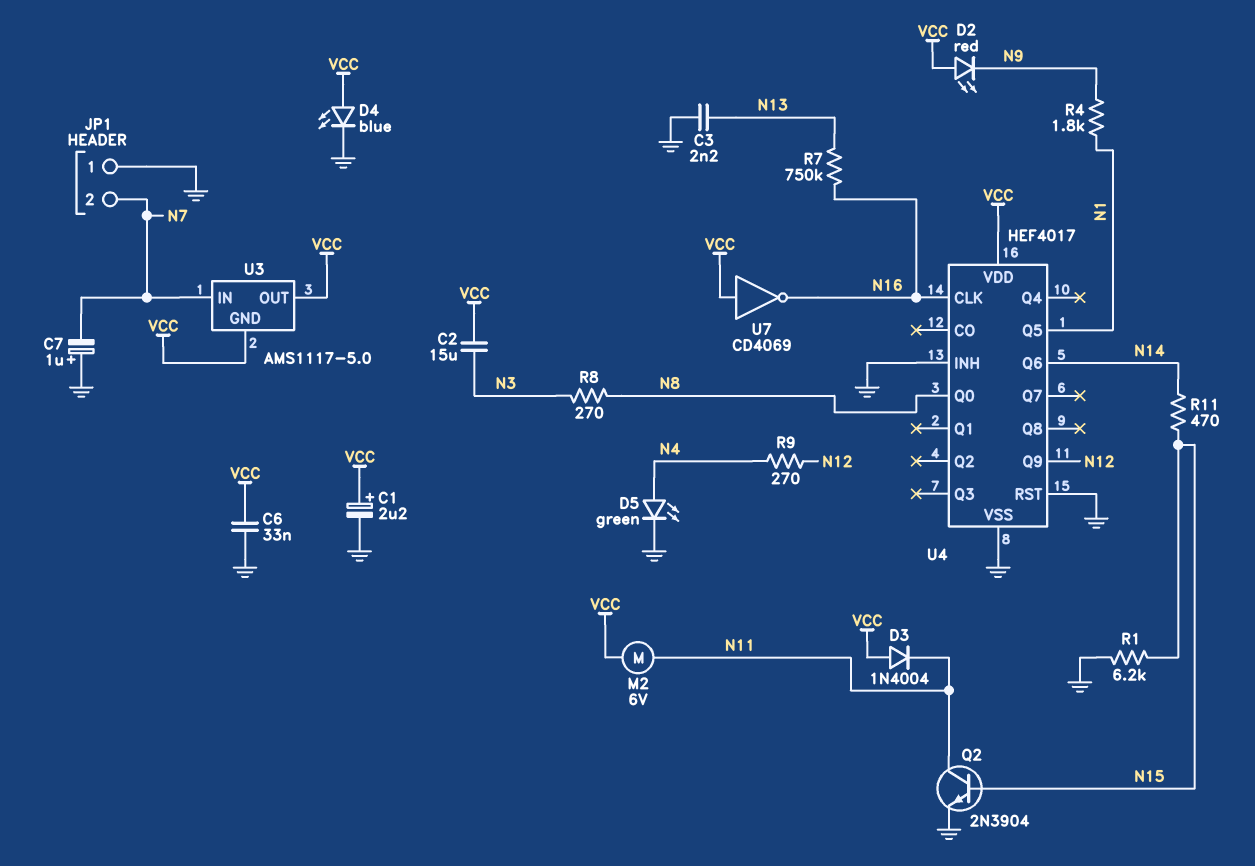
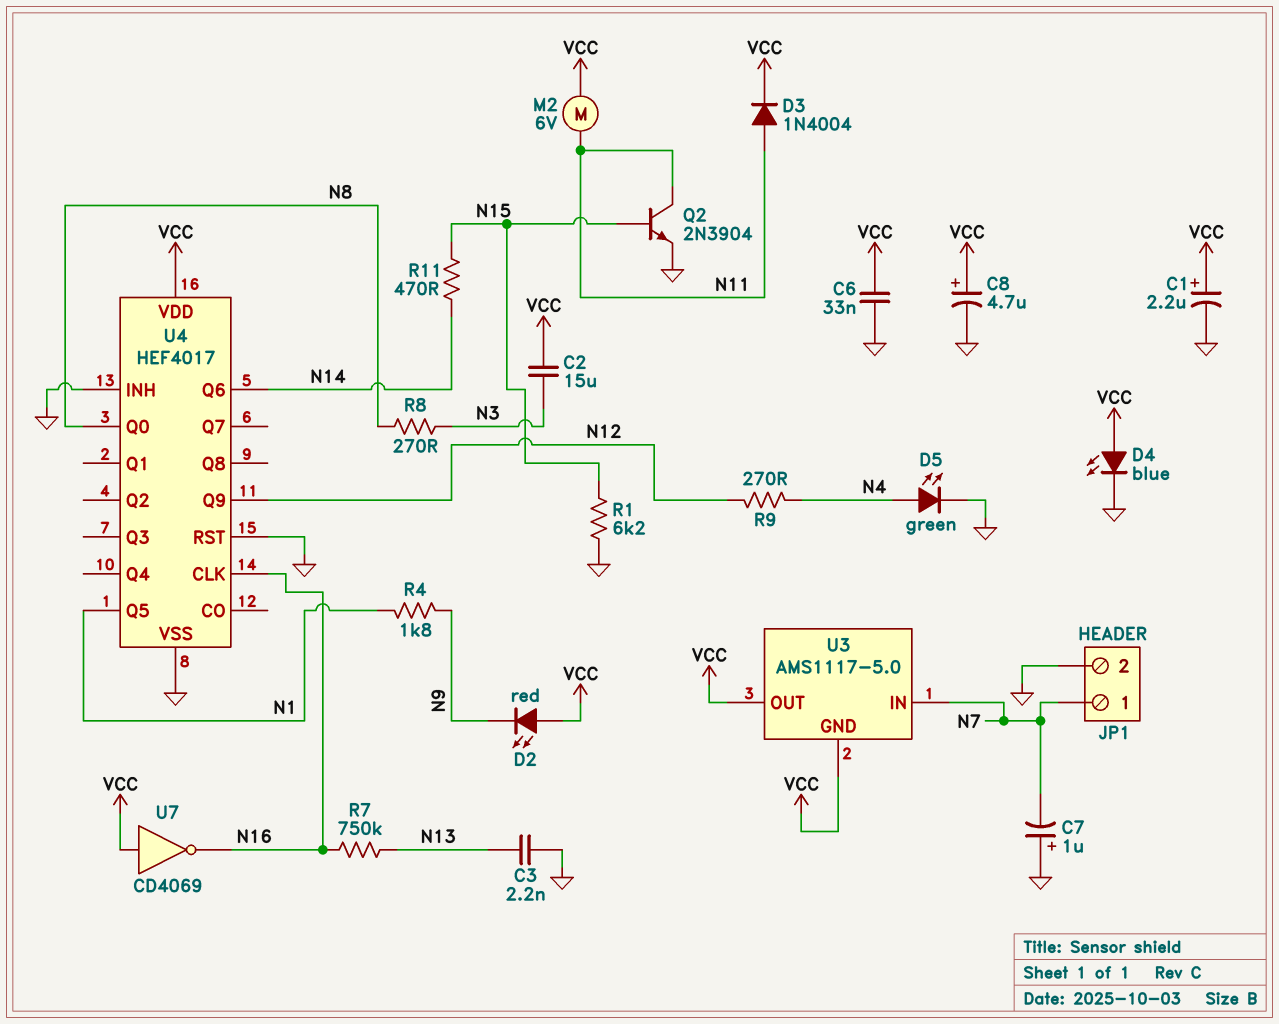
C8: none -> 4.7uF (plus VCC, minus GND)
D3: diode 1N4004 (A VCC, K N11) -> diode 1N4004 (A N11, K VCC)
JP1 pin 1: GND -> N7
JP1 pin 2: N7 -> GND

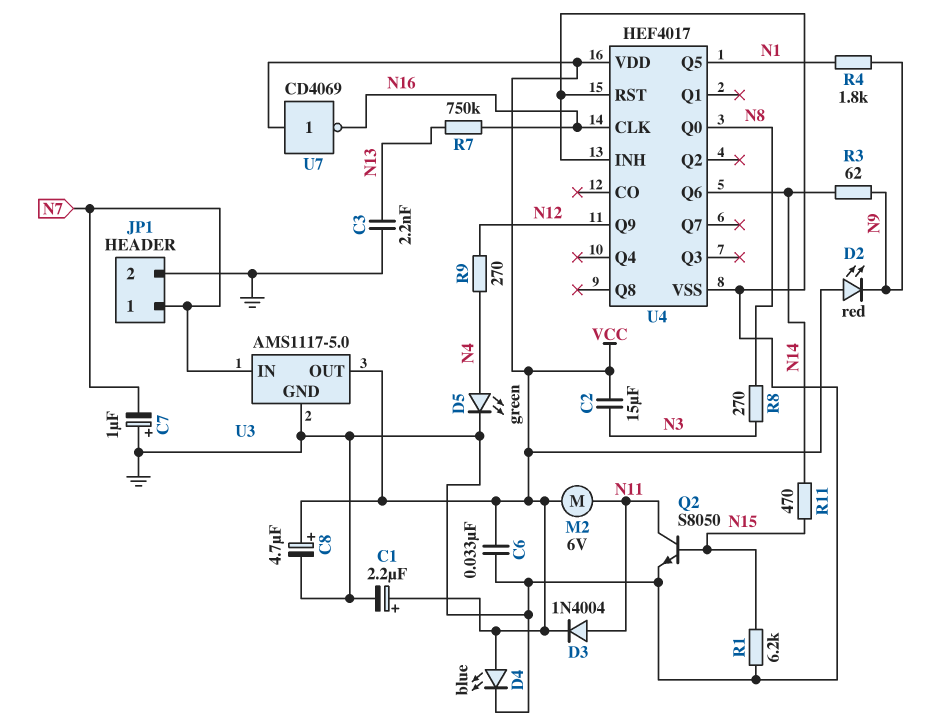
Q2: NPN 2N3904 (B N15, C N11, E GND) -> NPN S8050 (B N15, C N11, E GND)
R3: none -> 62 (N9, N14)
U3 pin GND: VCC -> GND

